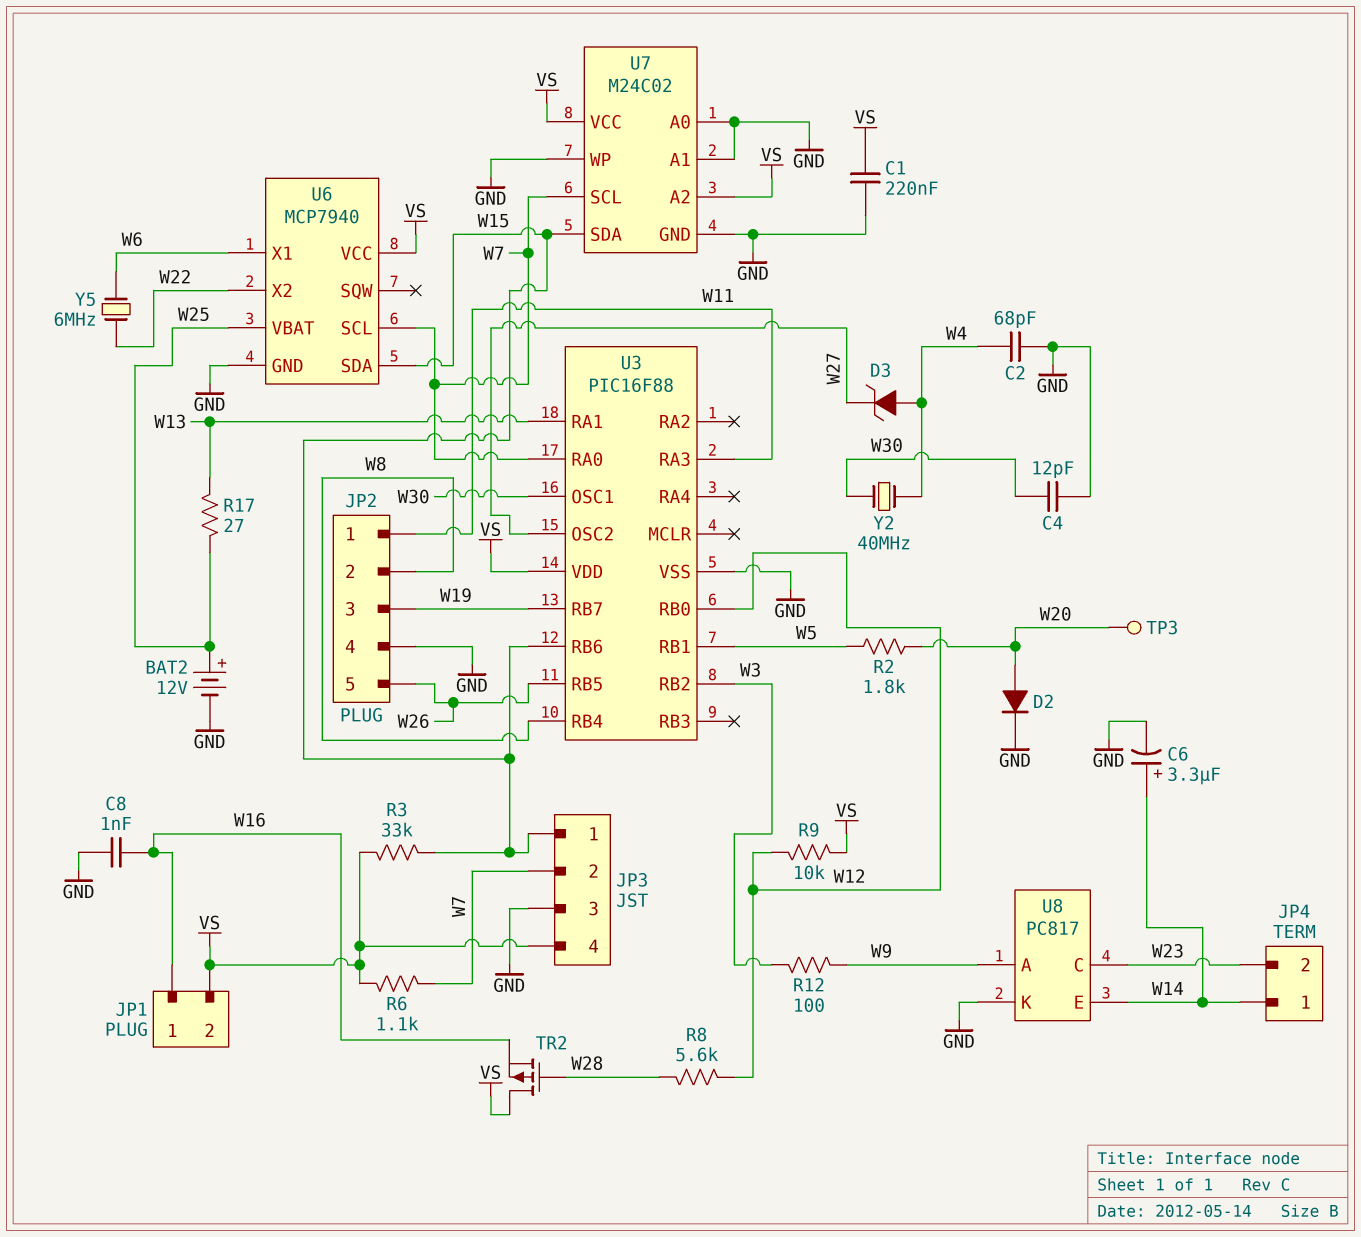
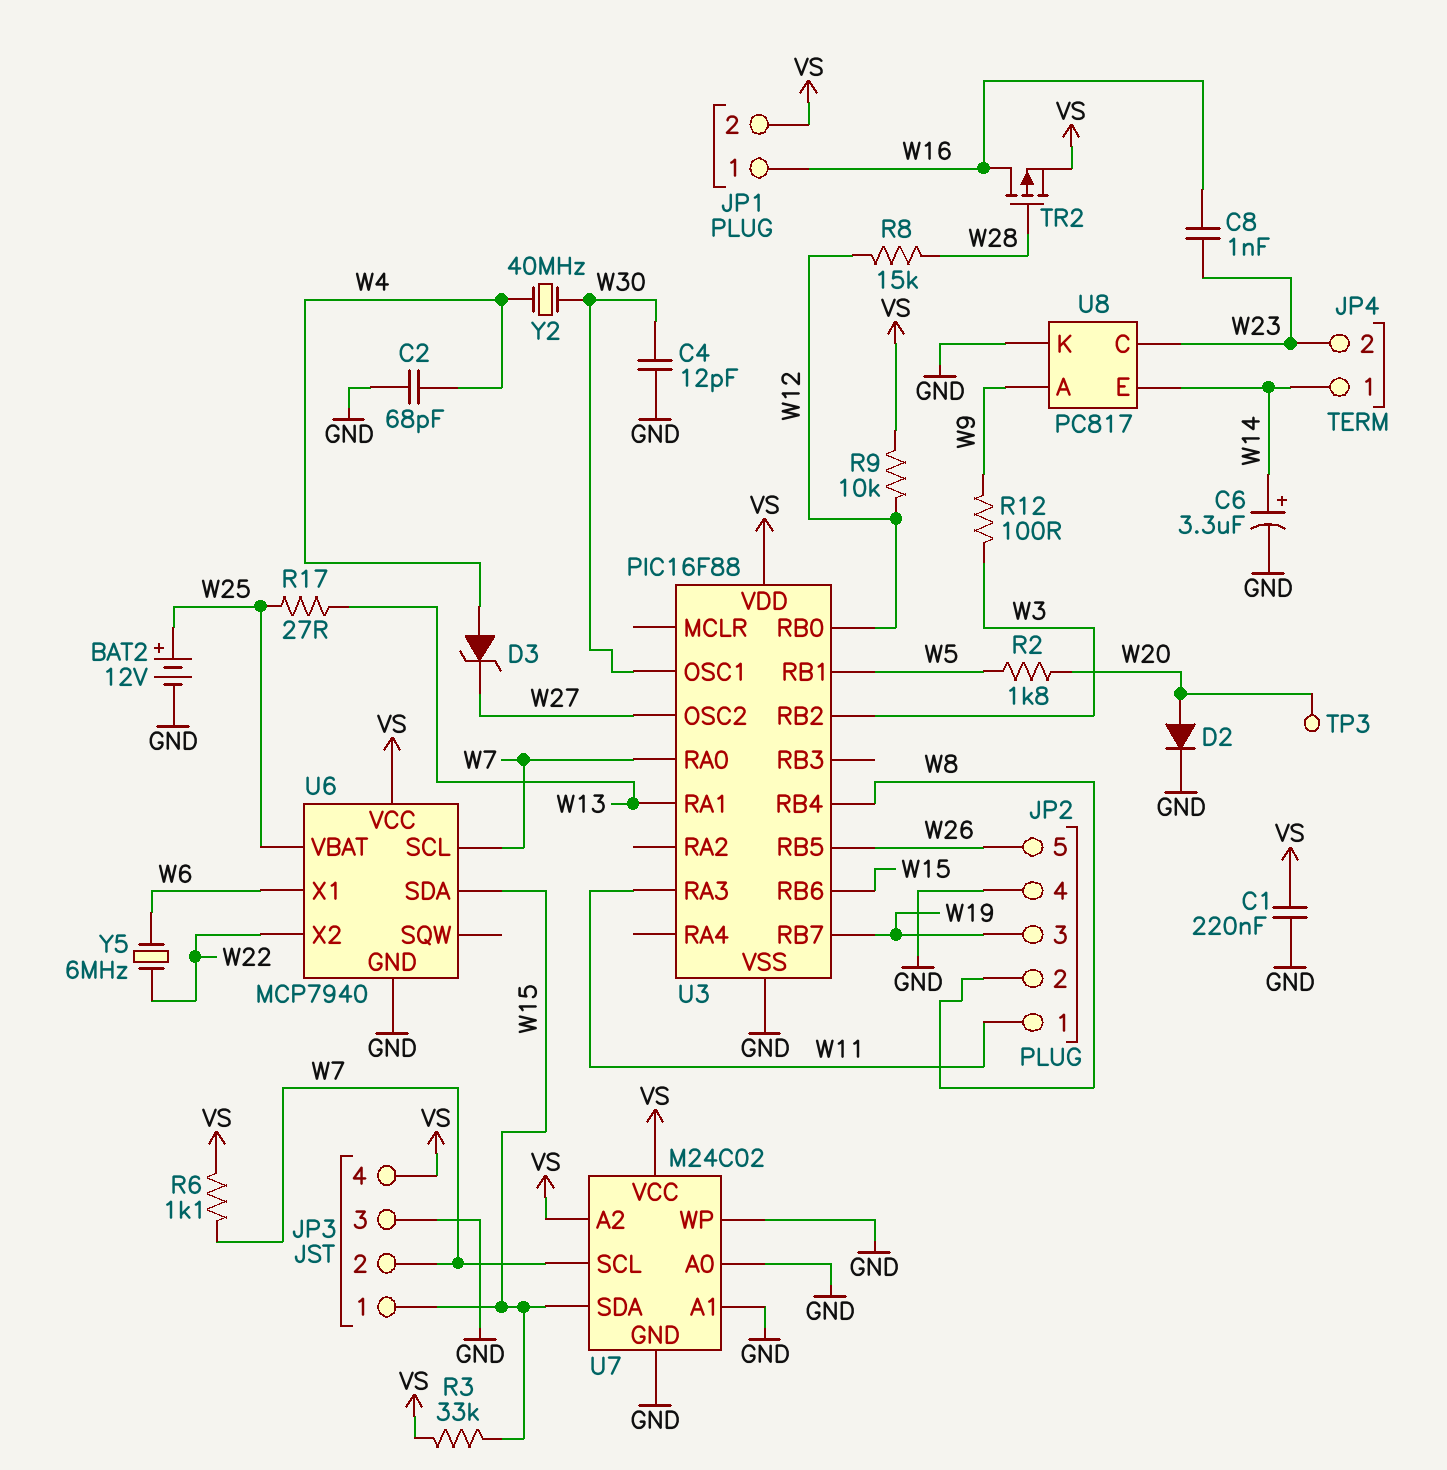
C8: 1nF (GND, W16) -> 1nF (W16, W23)
R8: 5.6k (W12, W28) -> 15k (W12, W28)
TR2: PMOS (G W28, D VS, S W16) -> PMOS (G W28, D W16, S VS)

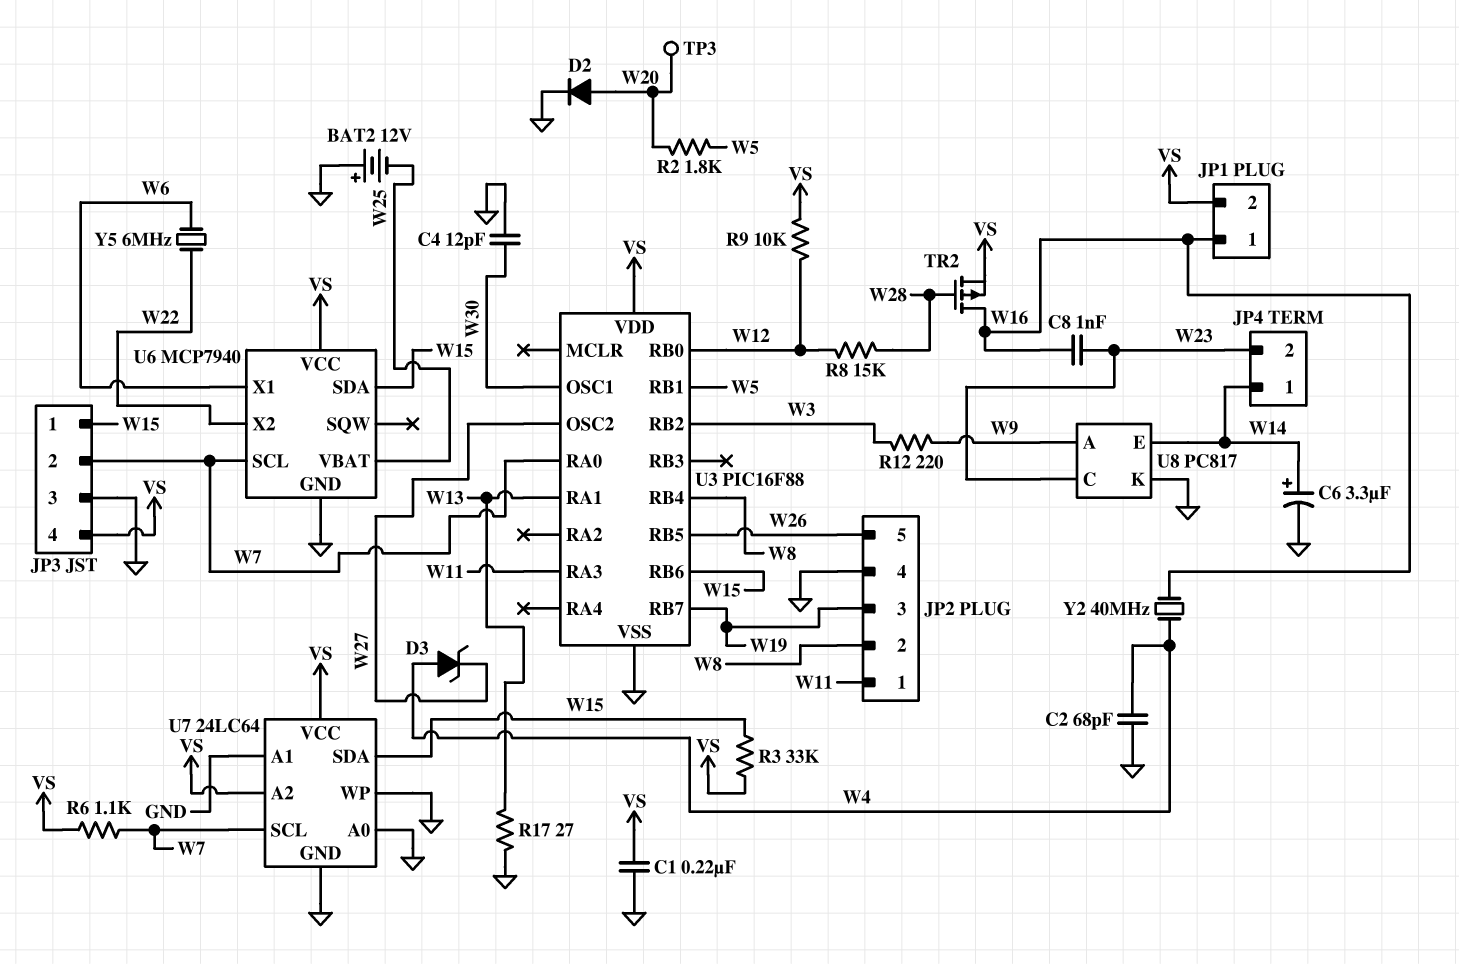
BAT2: 12V (plus W25, minus GND) -> 12V (plus GND, minus W25)
R12: 100 (W3, W9) -> 220 (W3, W9)
R17: 27 (W13, W25) -> 27 (GND, W13)
U7: M24C02 -> 24LC64
Y2: 40MHz (W4, W30) -> 40MHz (W4, W16)

